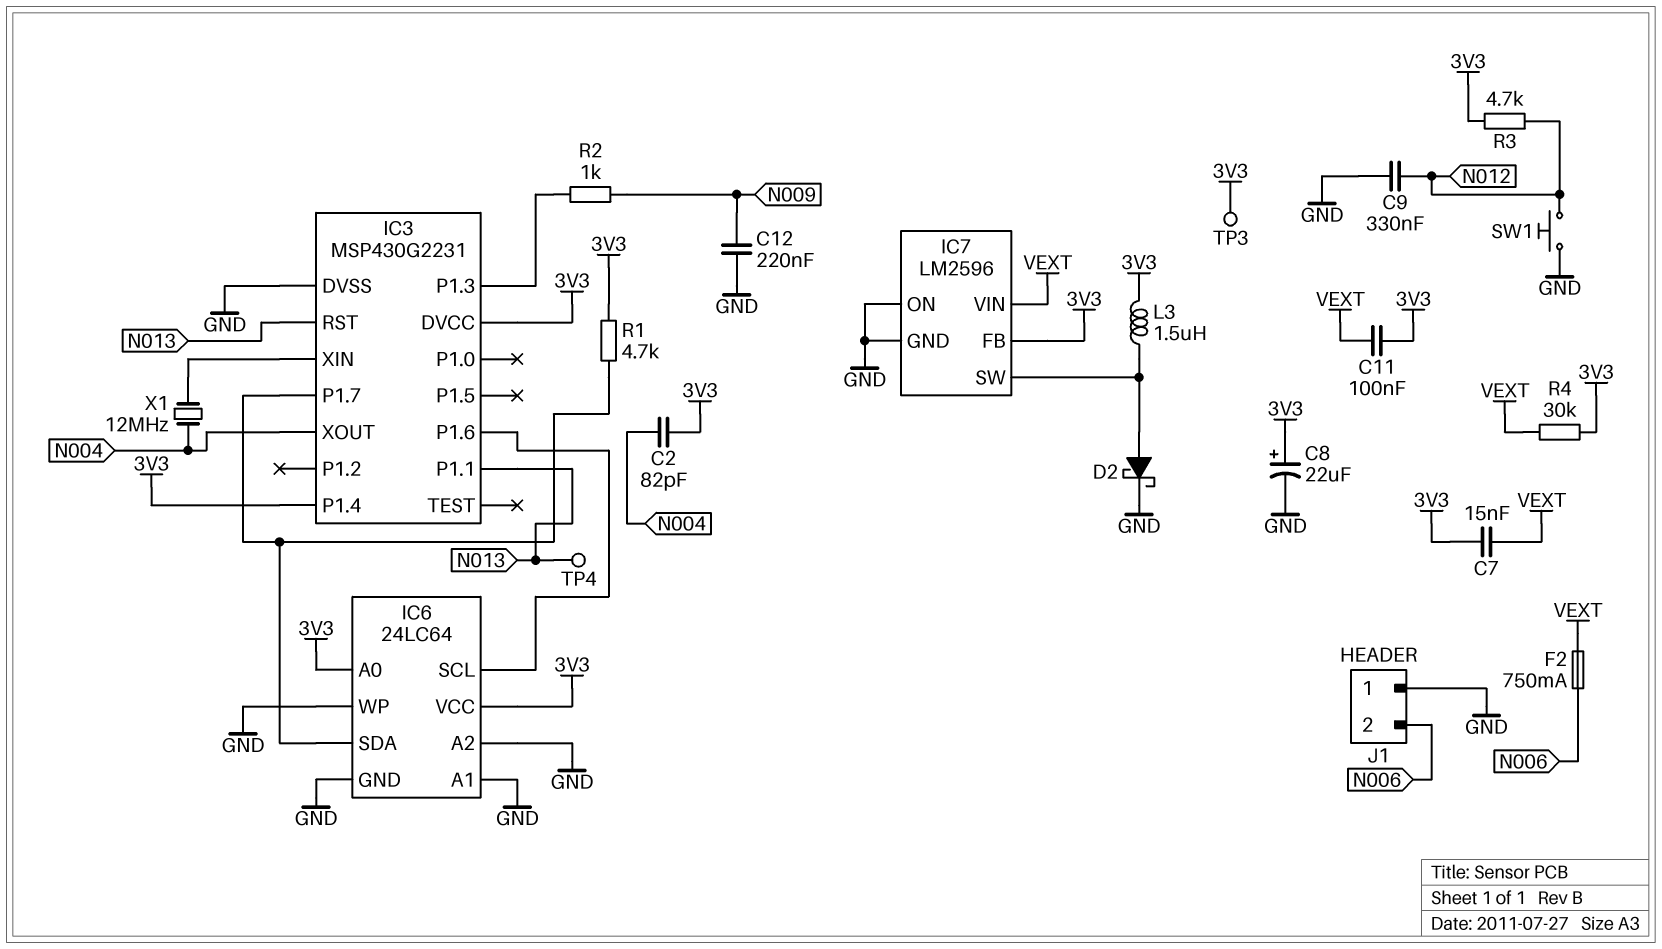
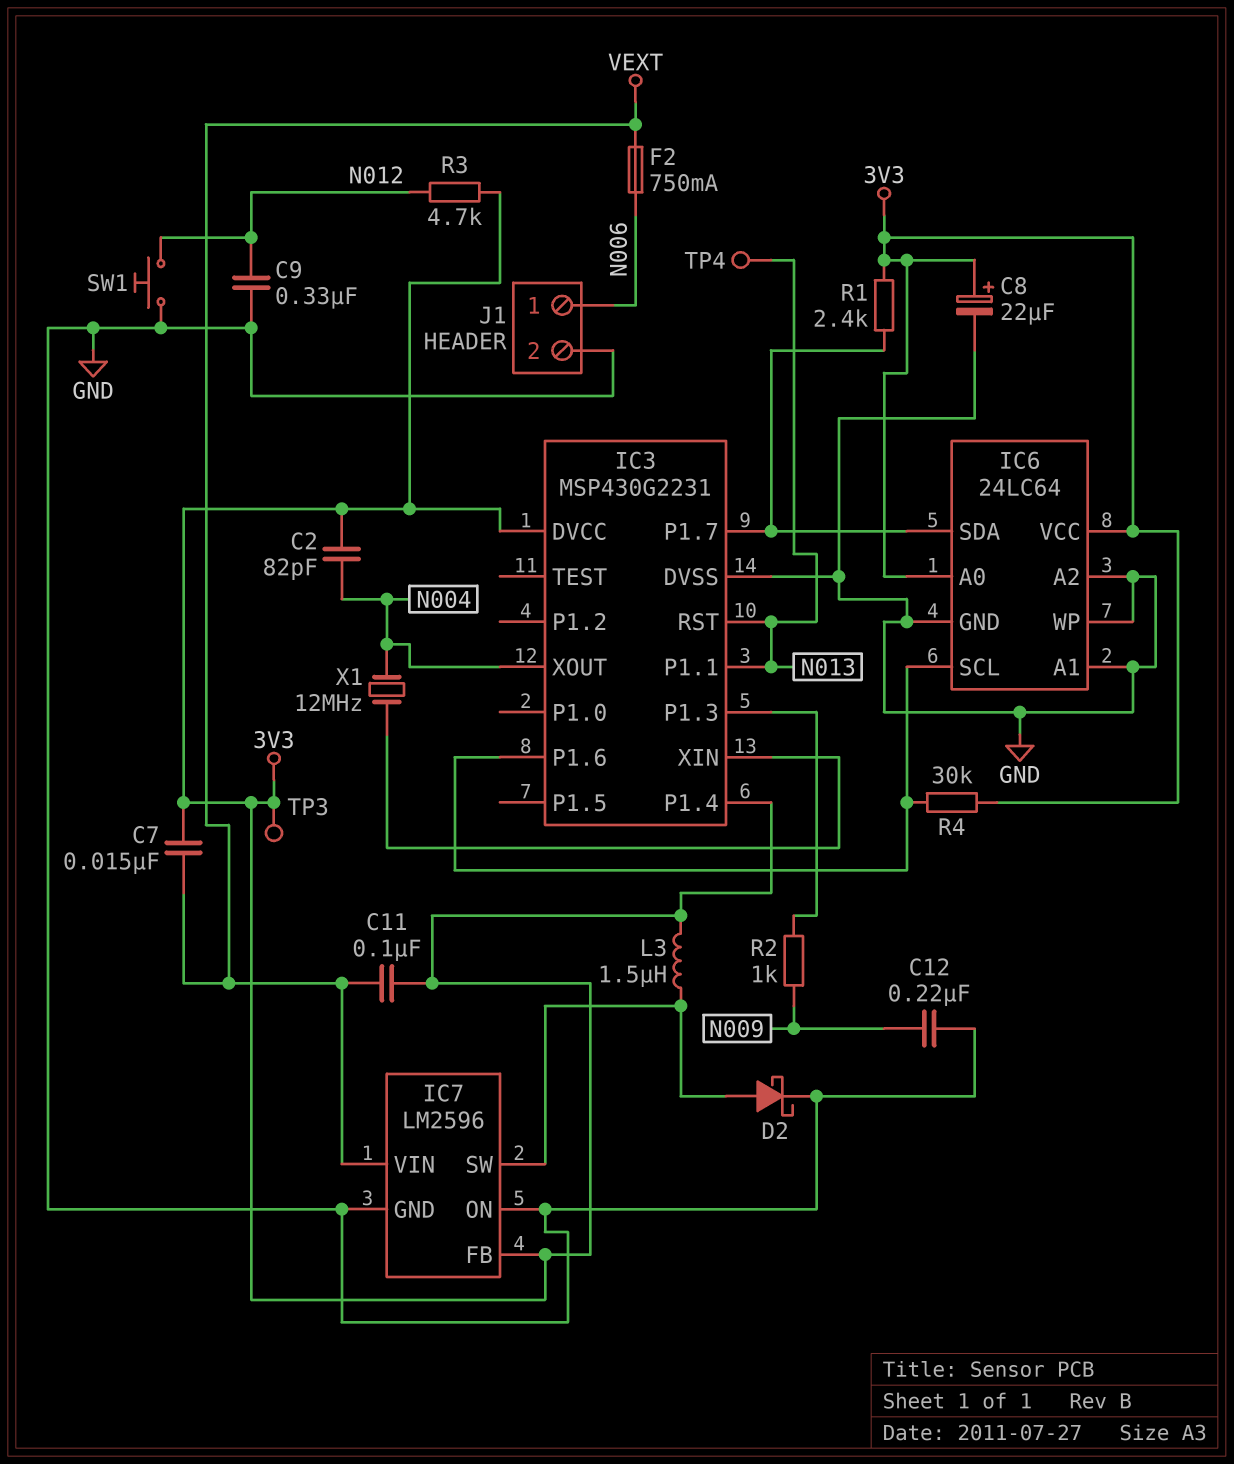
J1 pin 1: GND -> N006
J1 pin 2: N006 -> GND
R1: 4.7k (3V3, IC3/P1.7) -> 2.4k (3V3, IC3/P1.7)
R4: 30k (3V3, VEXT) -> 30k (3V3, IC3/P1.6)

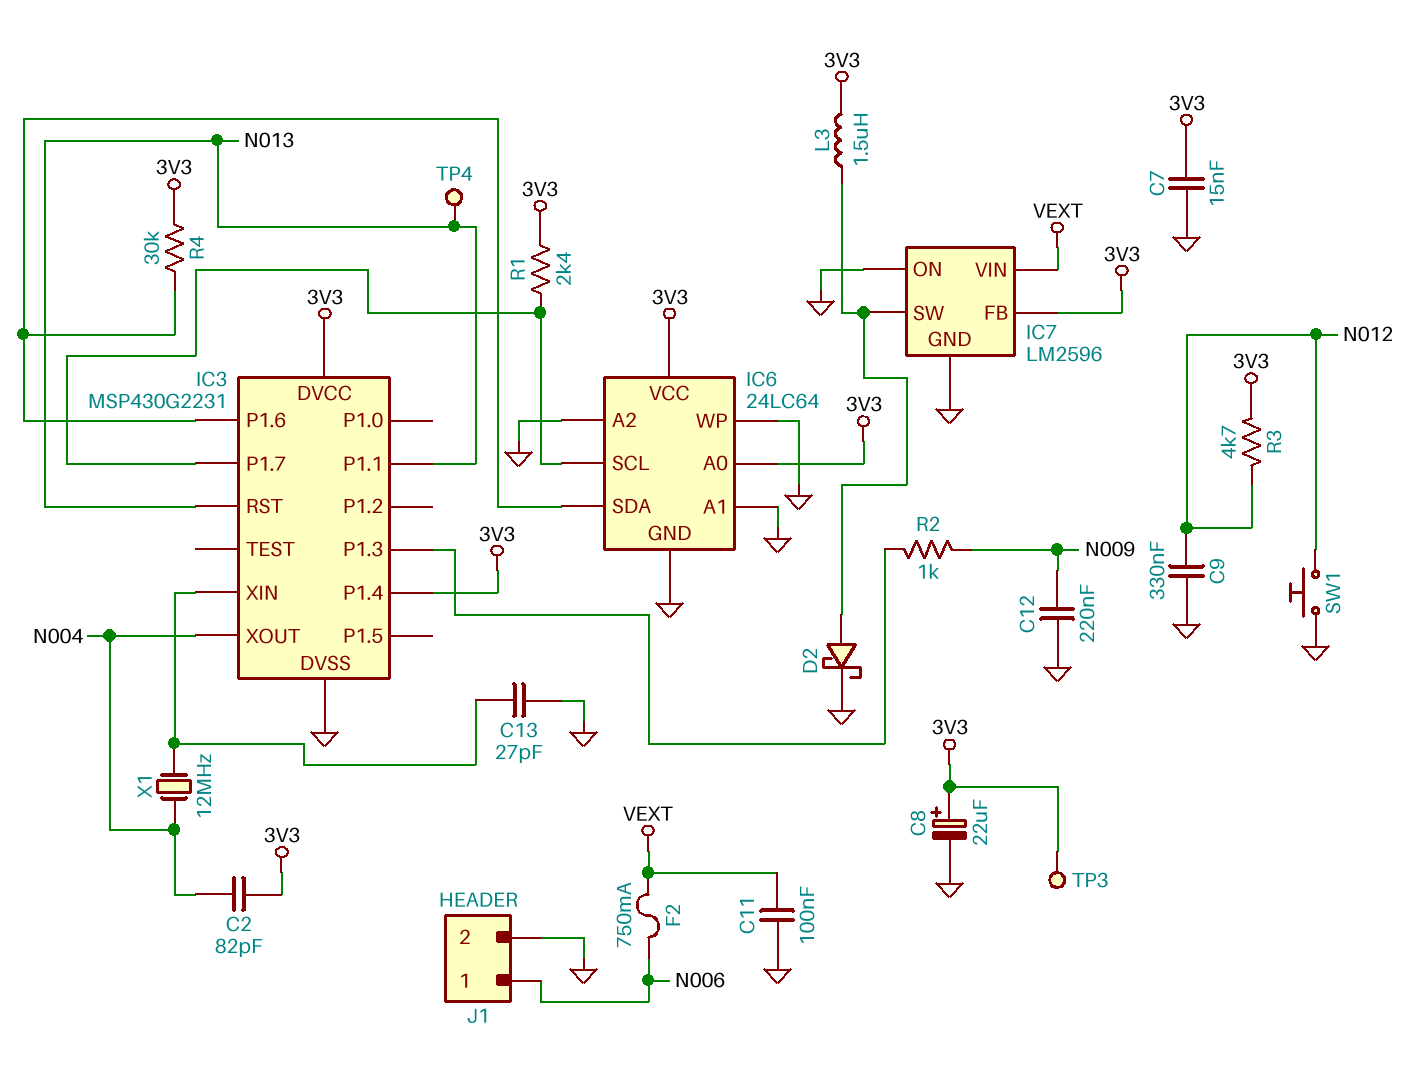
C7: 15nF (3V3, VEXT) -> 15nF (3V3, GND)
C11: 100nF (3V3, VEXT) -> 100nF (GND, VEXT)
C13: none -> 27pF (GND, IC3/XIN)
IC6 pin SCL: IC3/P1.6 -> IC3/P1.7
IC6 pin SDA: IC3/P1.7 -> IC3/P1.6

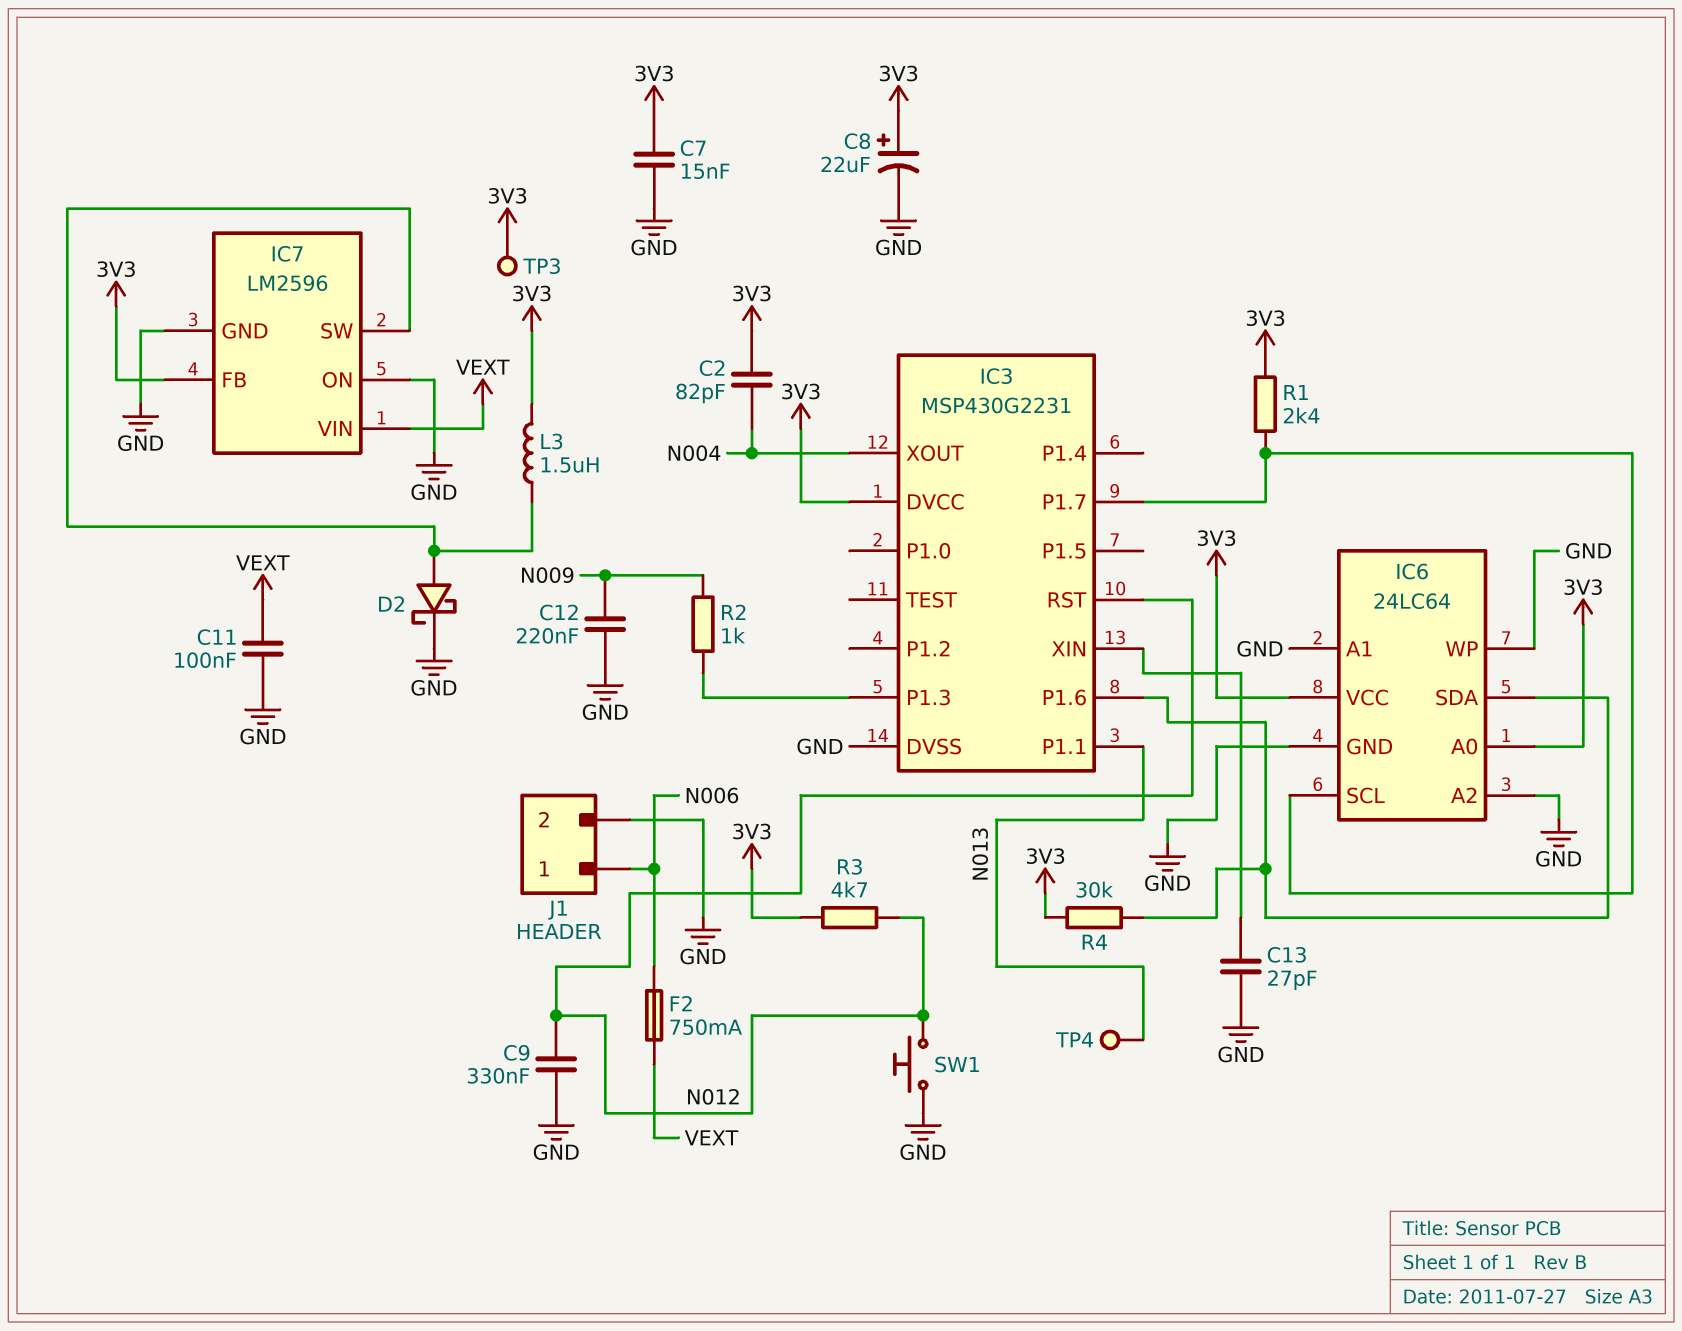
IC3 pin P1.4: 3V3 -> none
IC3 pin RST: N013 -> N012
X1: 12MHz (IC3/XIN, N004) -> none

